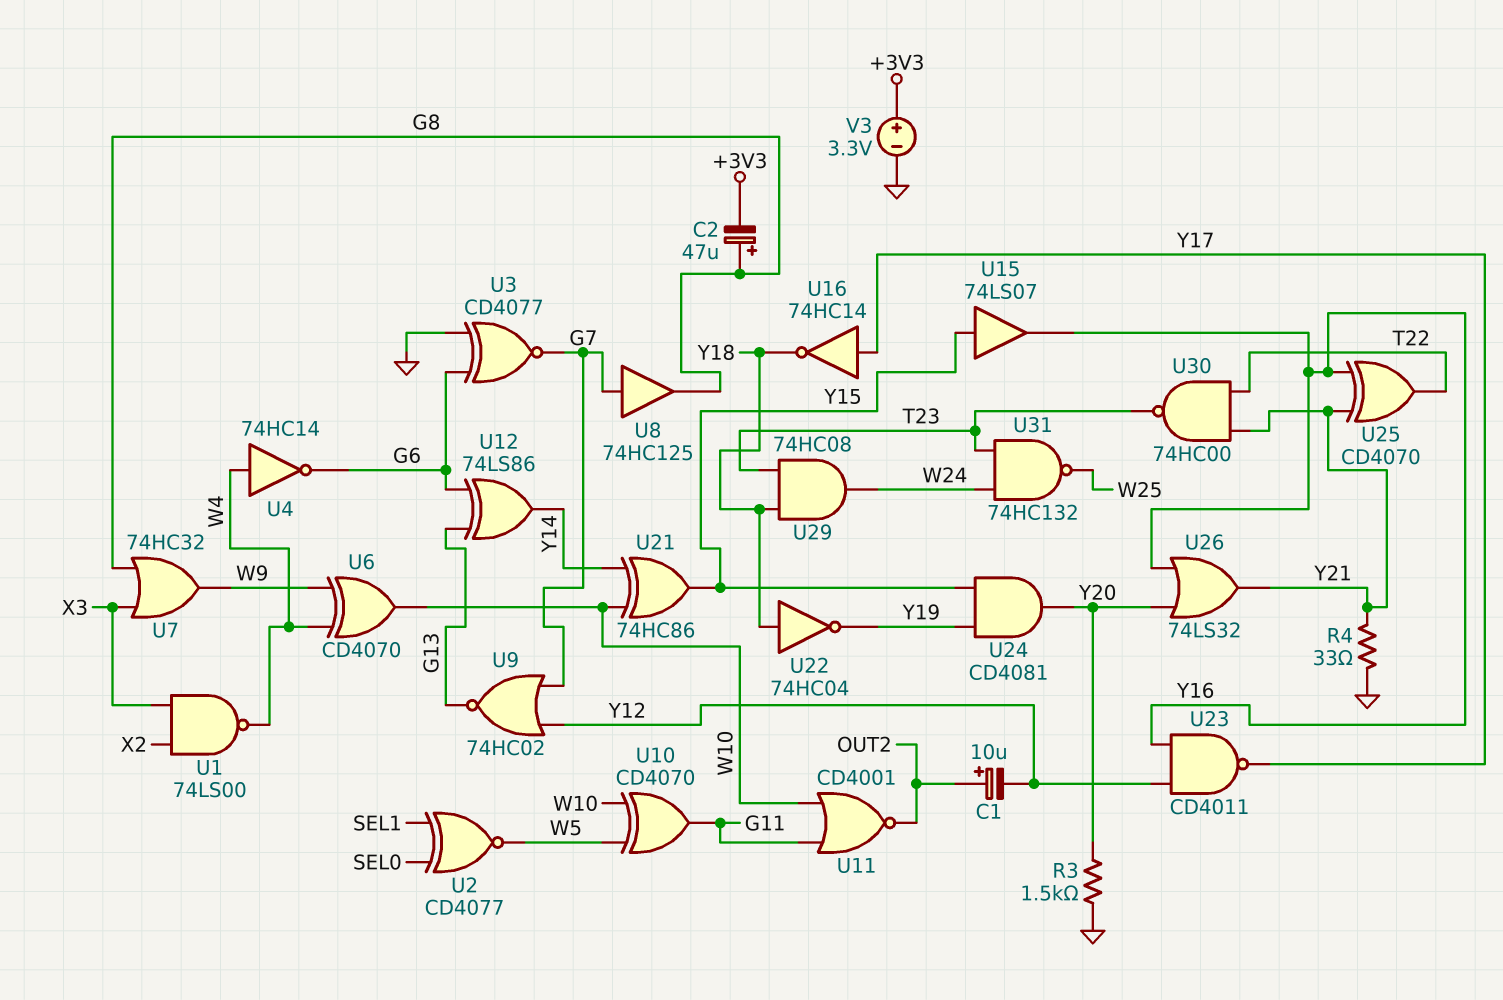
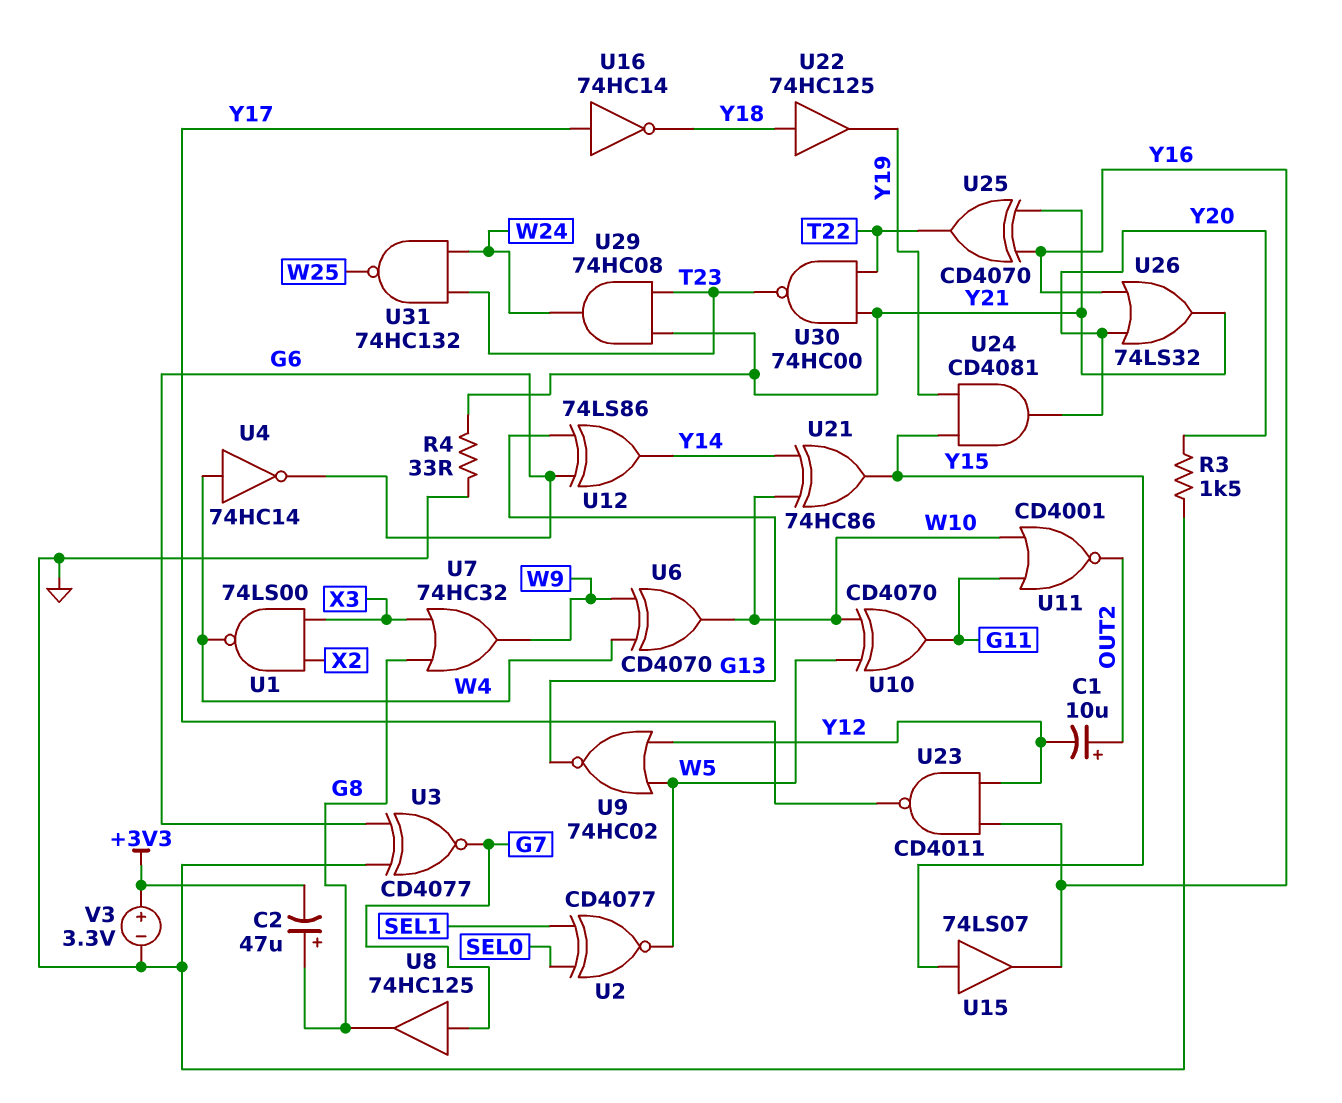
U9: NOR 74HC02 (in G7, in Y12, out G13) -> NOR 74HC02 (in W5, in Y12, out G13)
U22: NOT 74HC04 (in Y18, out Y19) -> buffer 74HC125 (in Y18, out Y19)
U29: AND 74HC08 (in T23, in Y18, out W24) -> AND 74HC08 (in T23, in Y21, out W24)

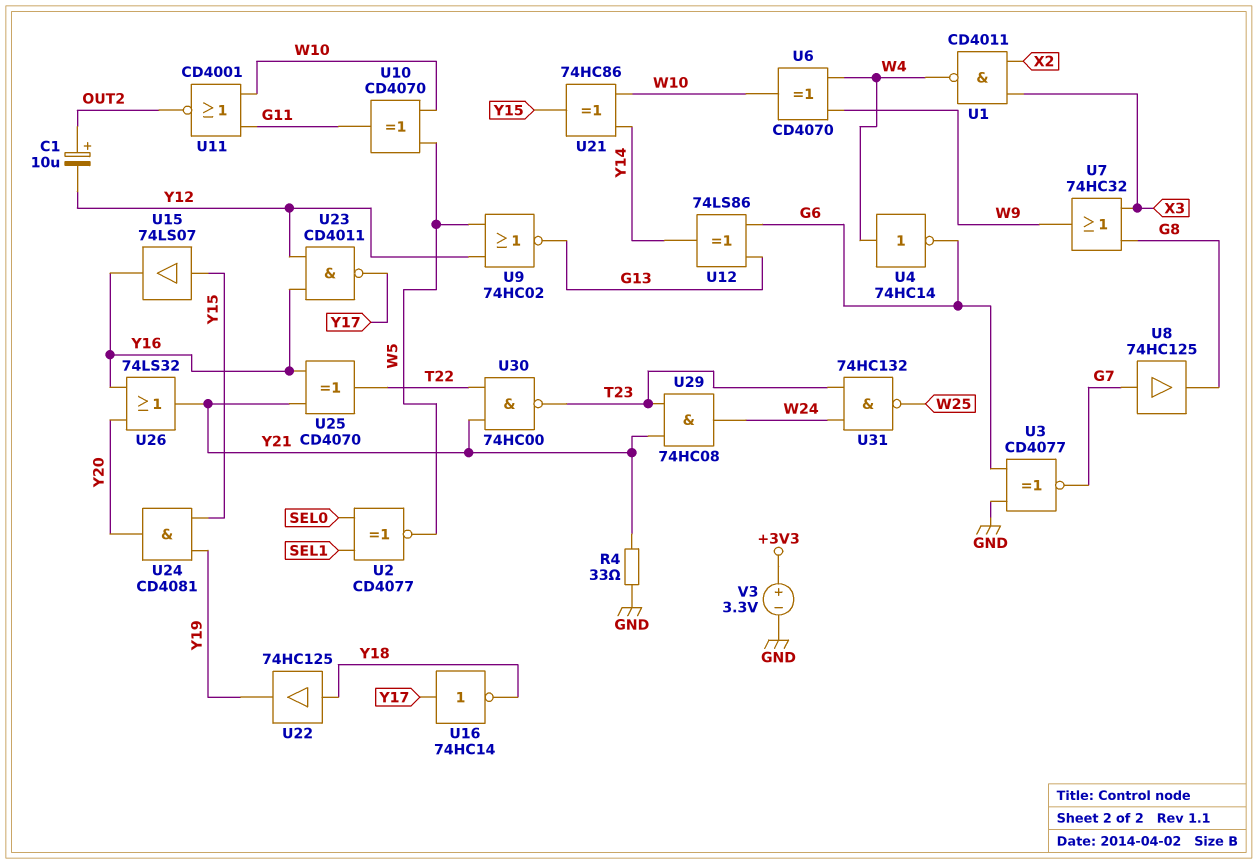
C2: 47uF (plus G8, minus +3V3) -> none
R3: 1.5k (GND, Y20) -> none
U1: NAND 74LS00 (in X2, in X3, out W4) -> NAND CD4011 (in X2, in X3, out W4)

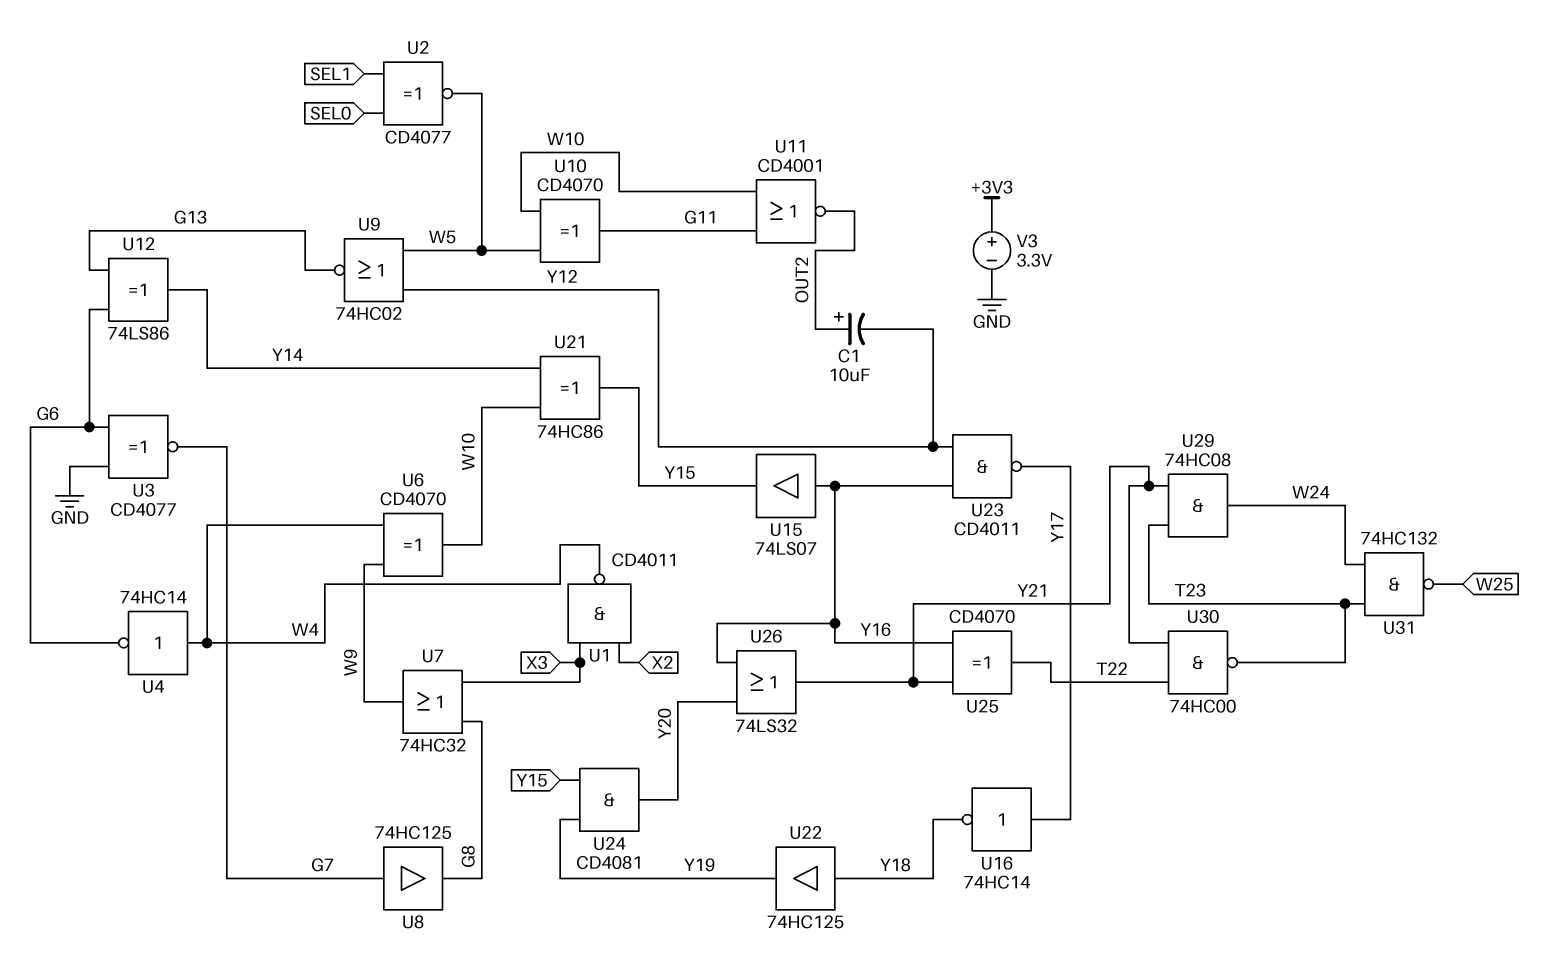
R4: 33 (GND, Y21) -> none
U15: buffer 74LS07 (in Y15, out Y16) -> buffer 74LS07 (in Y16, out Y15)

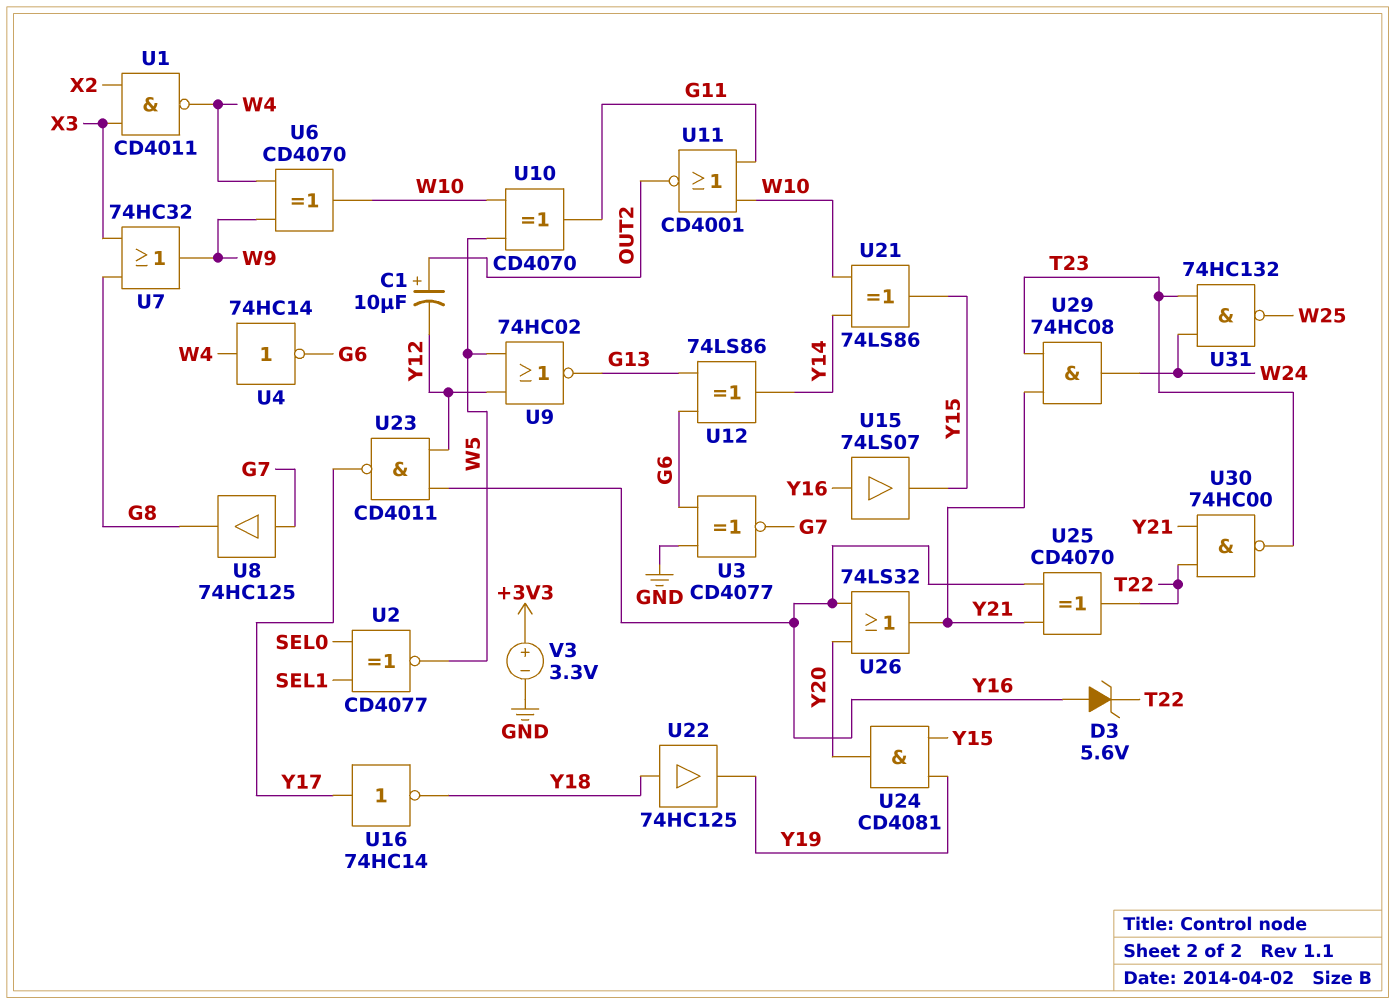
D3: none -> zener 5.6V (A Y16, K T22)
U21: XOR 74HC86 (in W10, in Y14, out Y15) -> XOR 74LS86 (in W10, in Y14, out Y15)

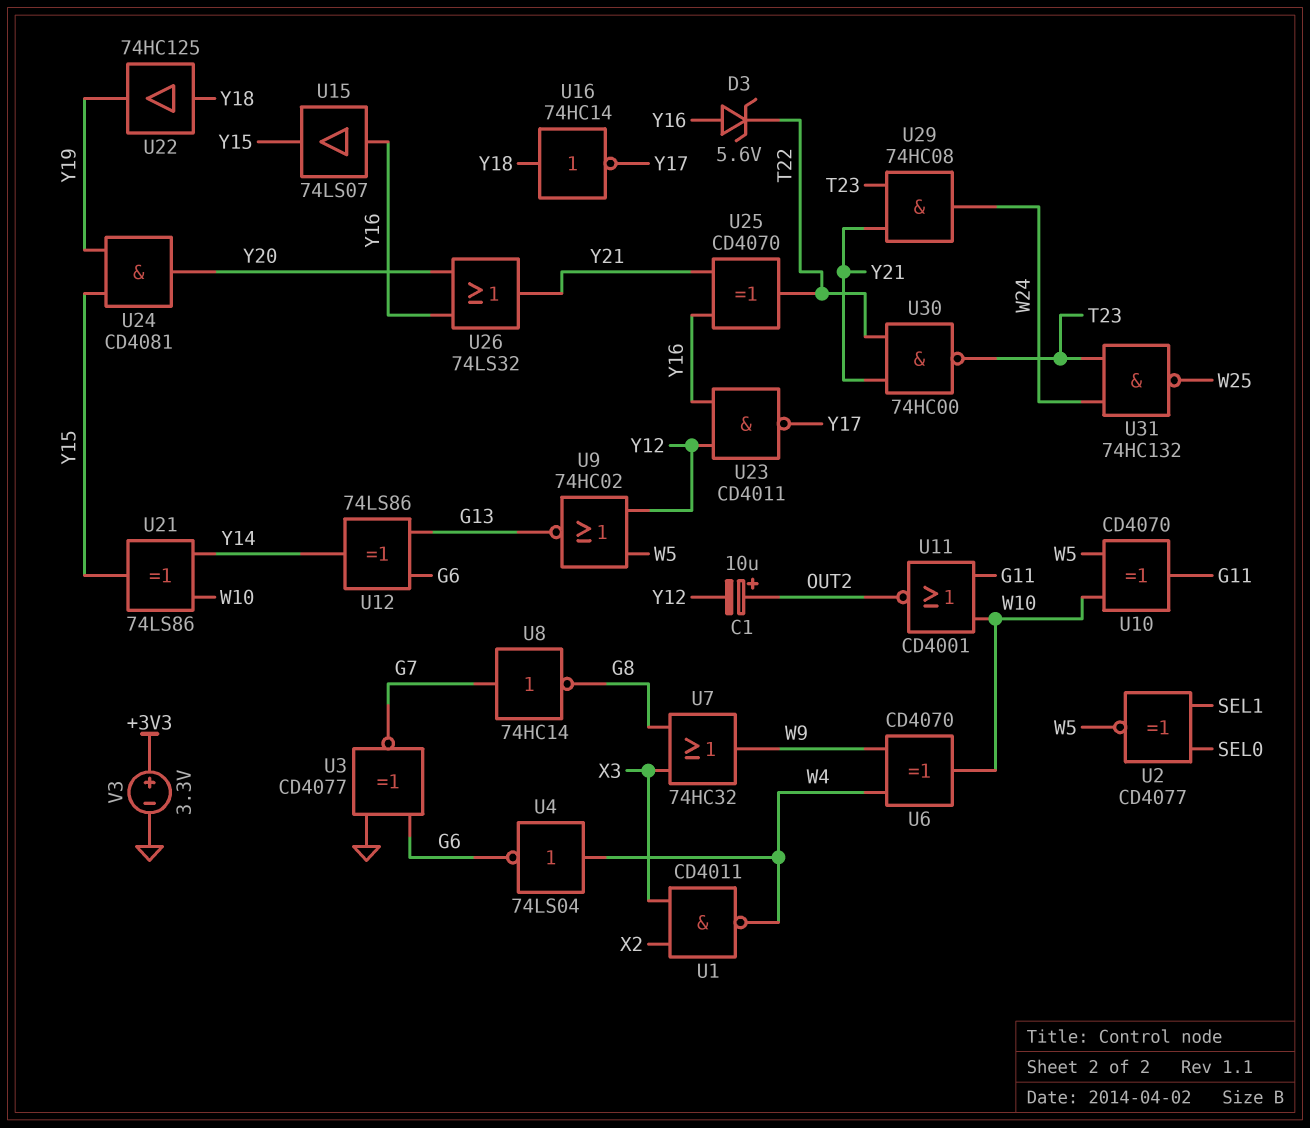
U4: NOT 74HC14 (in W4, out G6) -> NOT 74LS04 (in W4, out G6)
U8: buffer 74HC125 (in G7, out G8) -> NOT 74HC14 (in G7, out G8)
U16: NOT 74HC14 (in Y17, out Y18) -> NOT 74HC14 (in Y18, out Y17)

